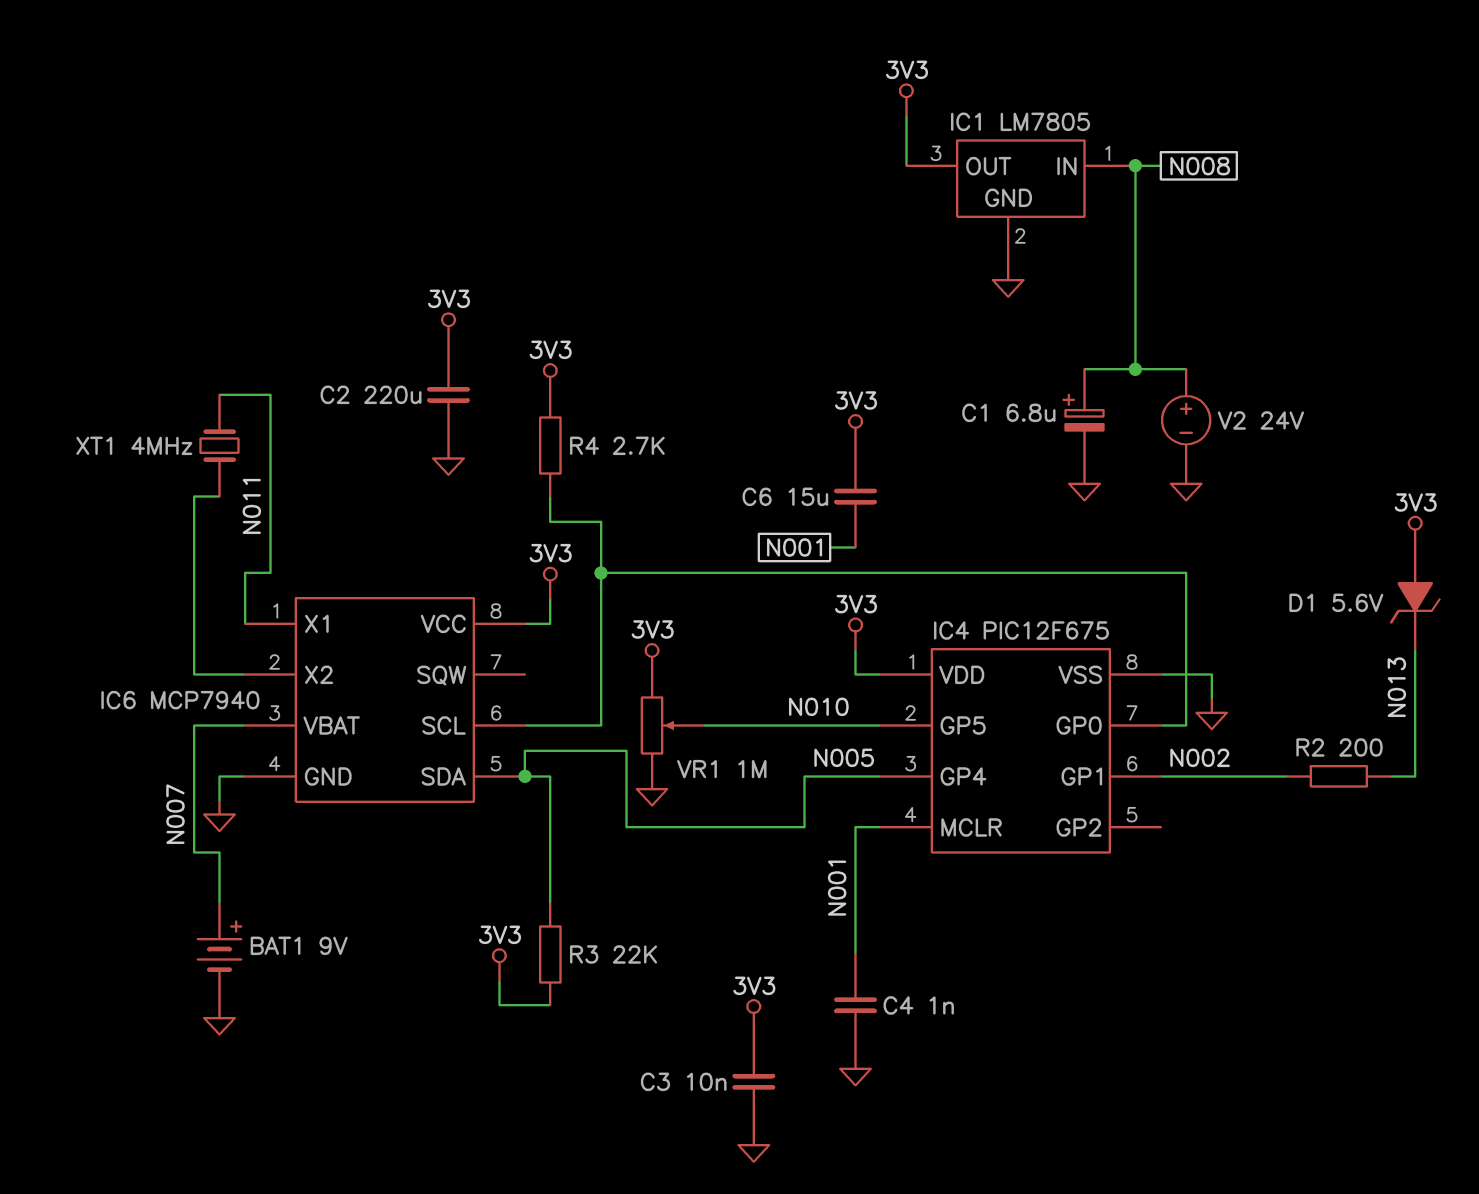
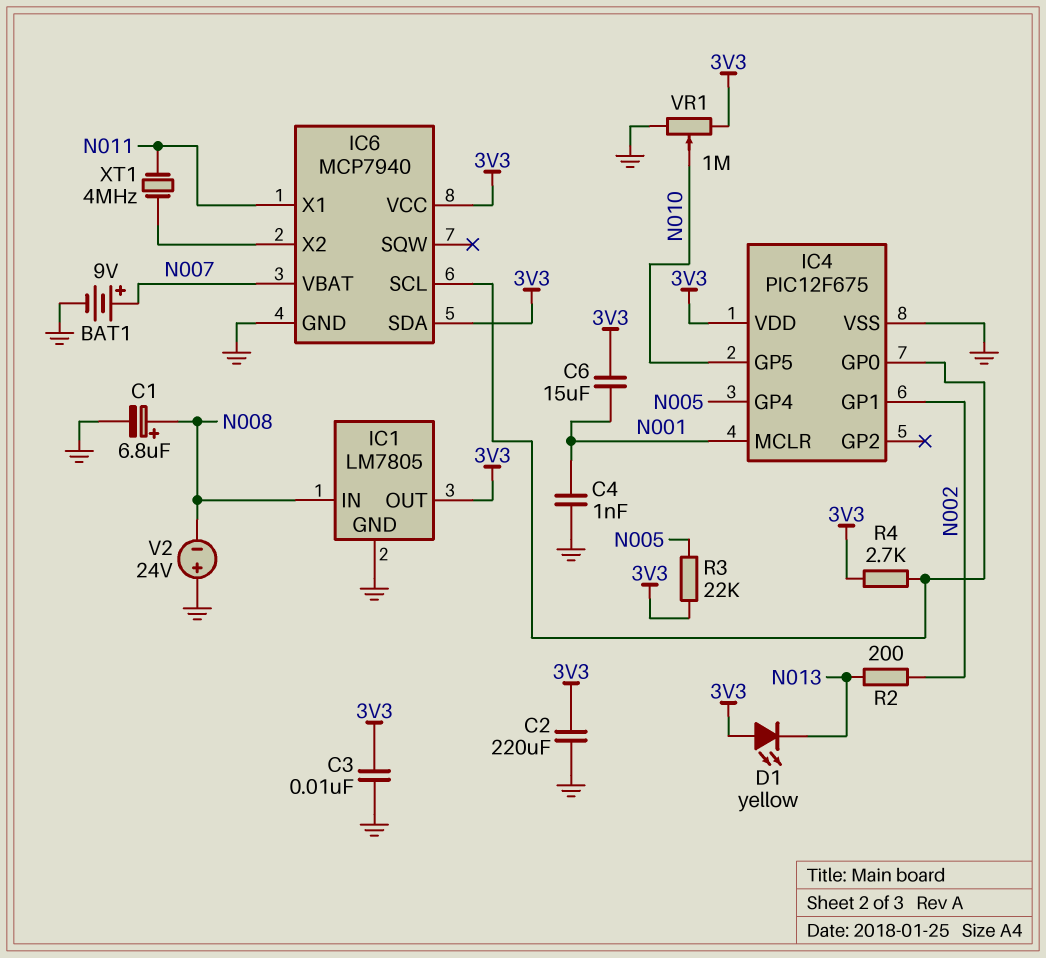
D1: zener 5.6V (A 3V3, K N013) -> LED yellow (A 3V3, K N013)
IC6 pin SDA: N005 -> 3V3
V2: 24V (plus N008, minus GND) -> 24V (plus GND, minus N008)

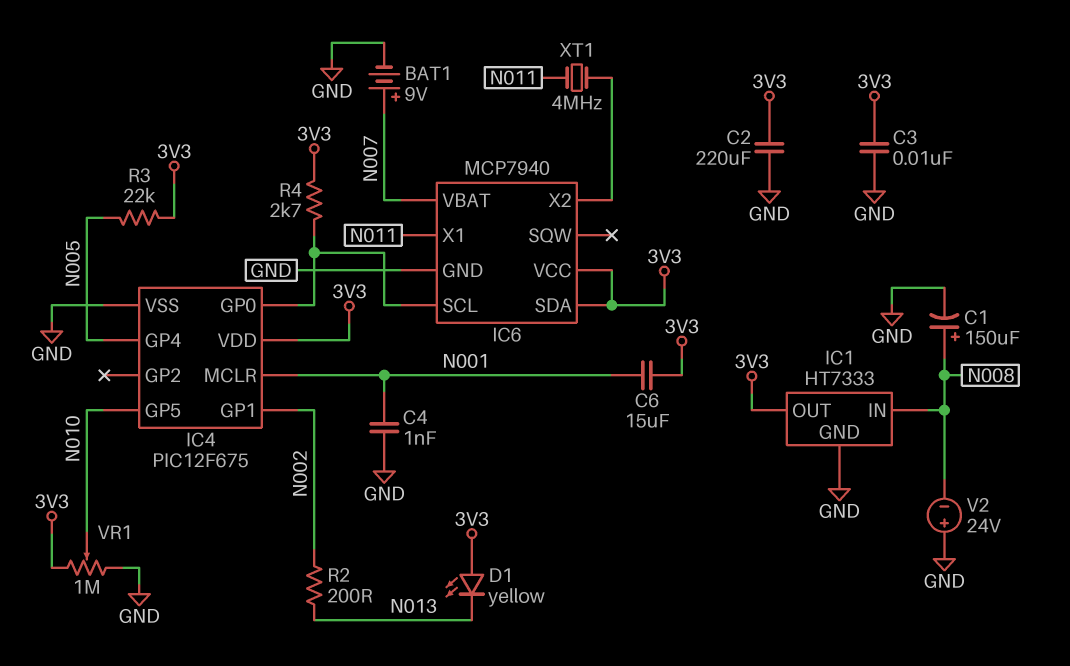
C1: 6.8uF (plus N008, minus GND) -> 150uF (plus N008, minus GND)
IC1: LM7805 -> HT7333

